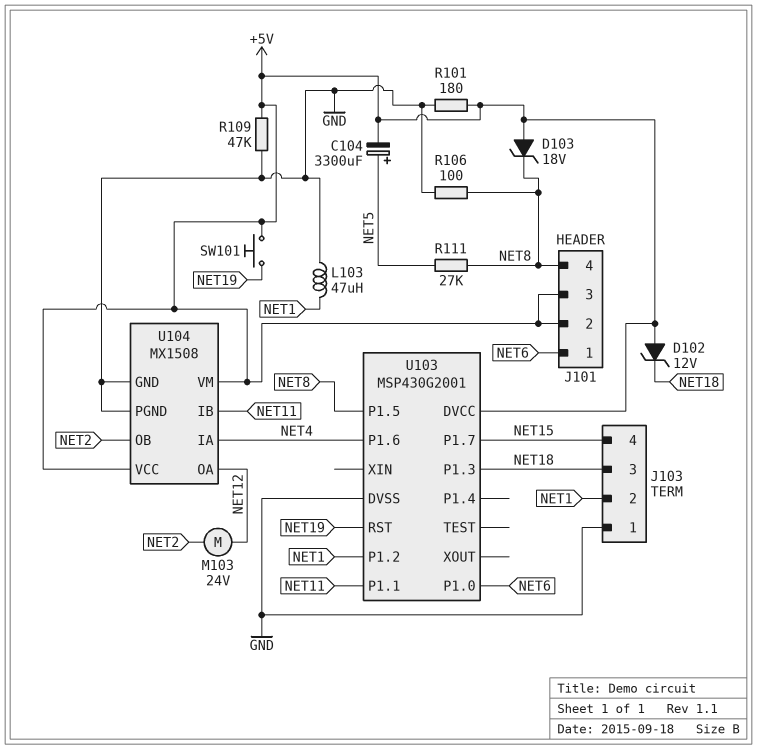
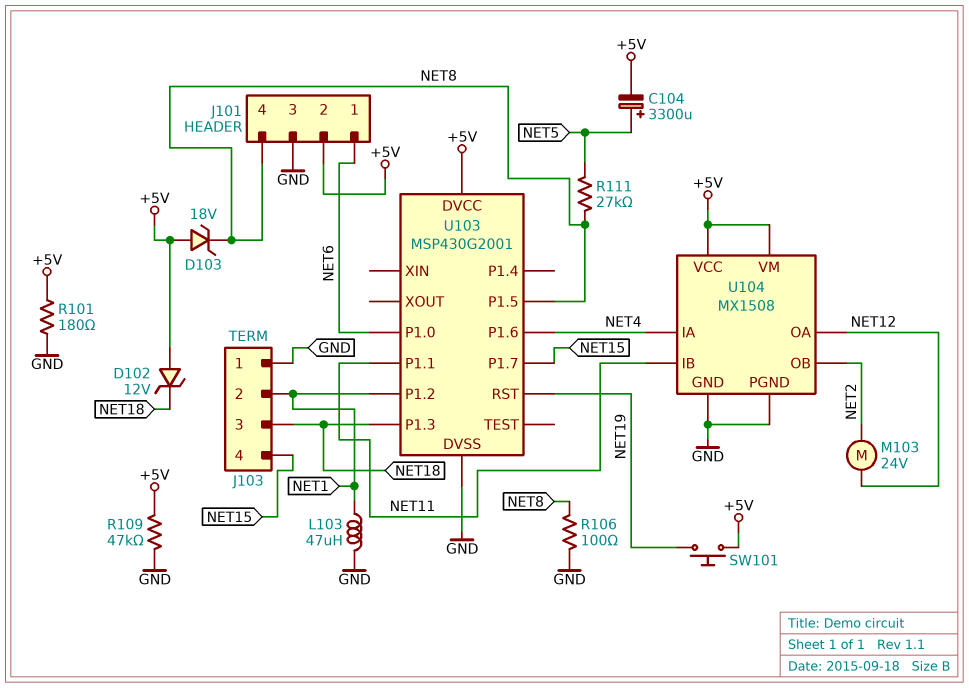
J101 pin 3: +5V -> GND

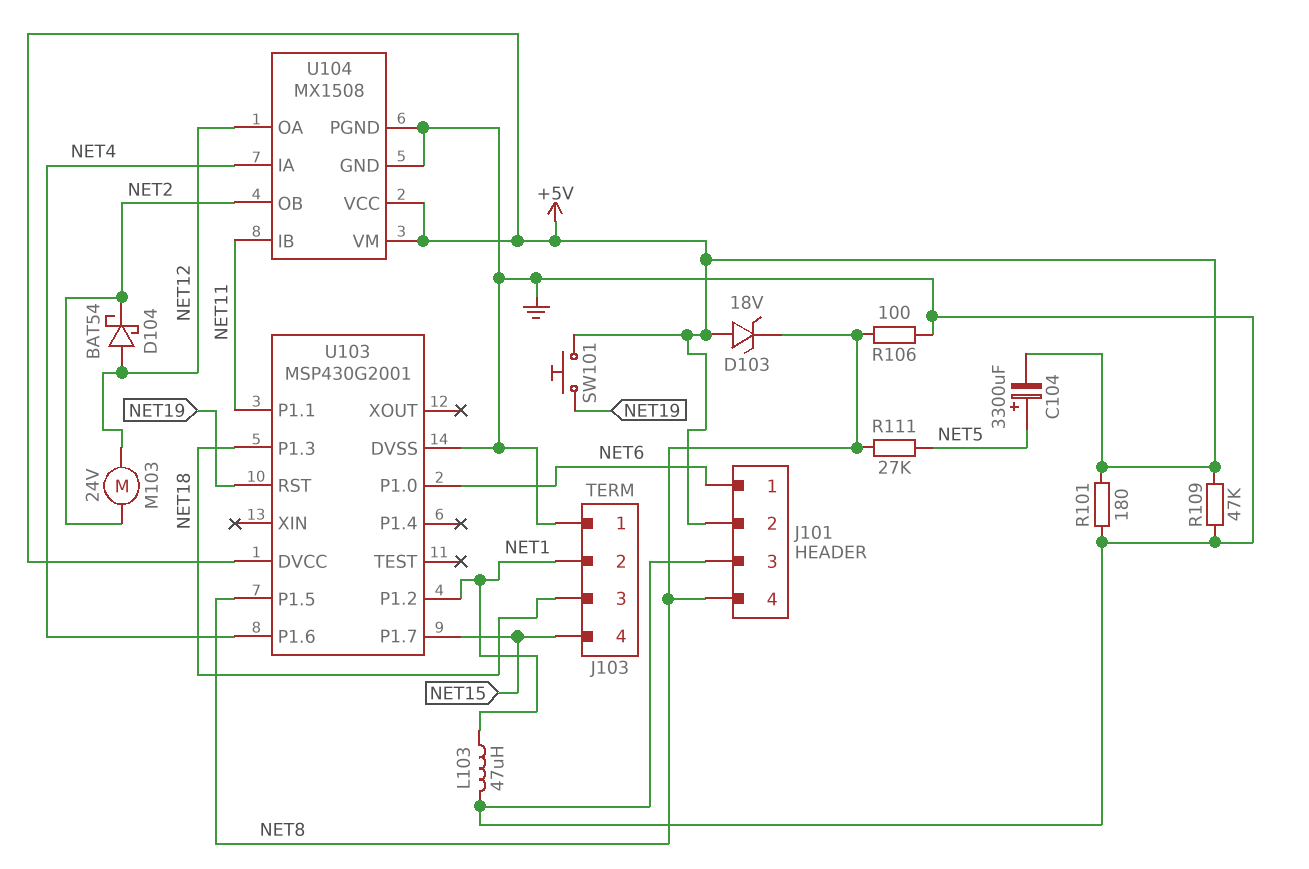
D102: zener 12V (A +5V, K NET18) -> none
D104: none -> schottky BAT54 (A NET12, K NET2)

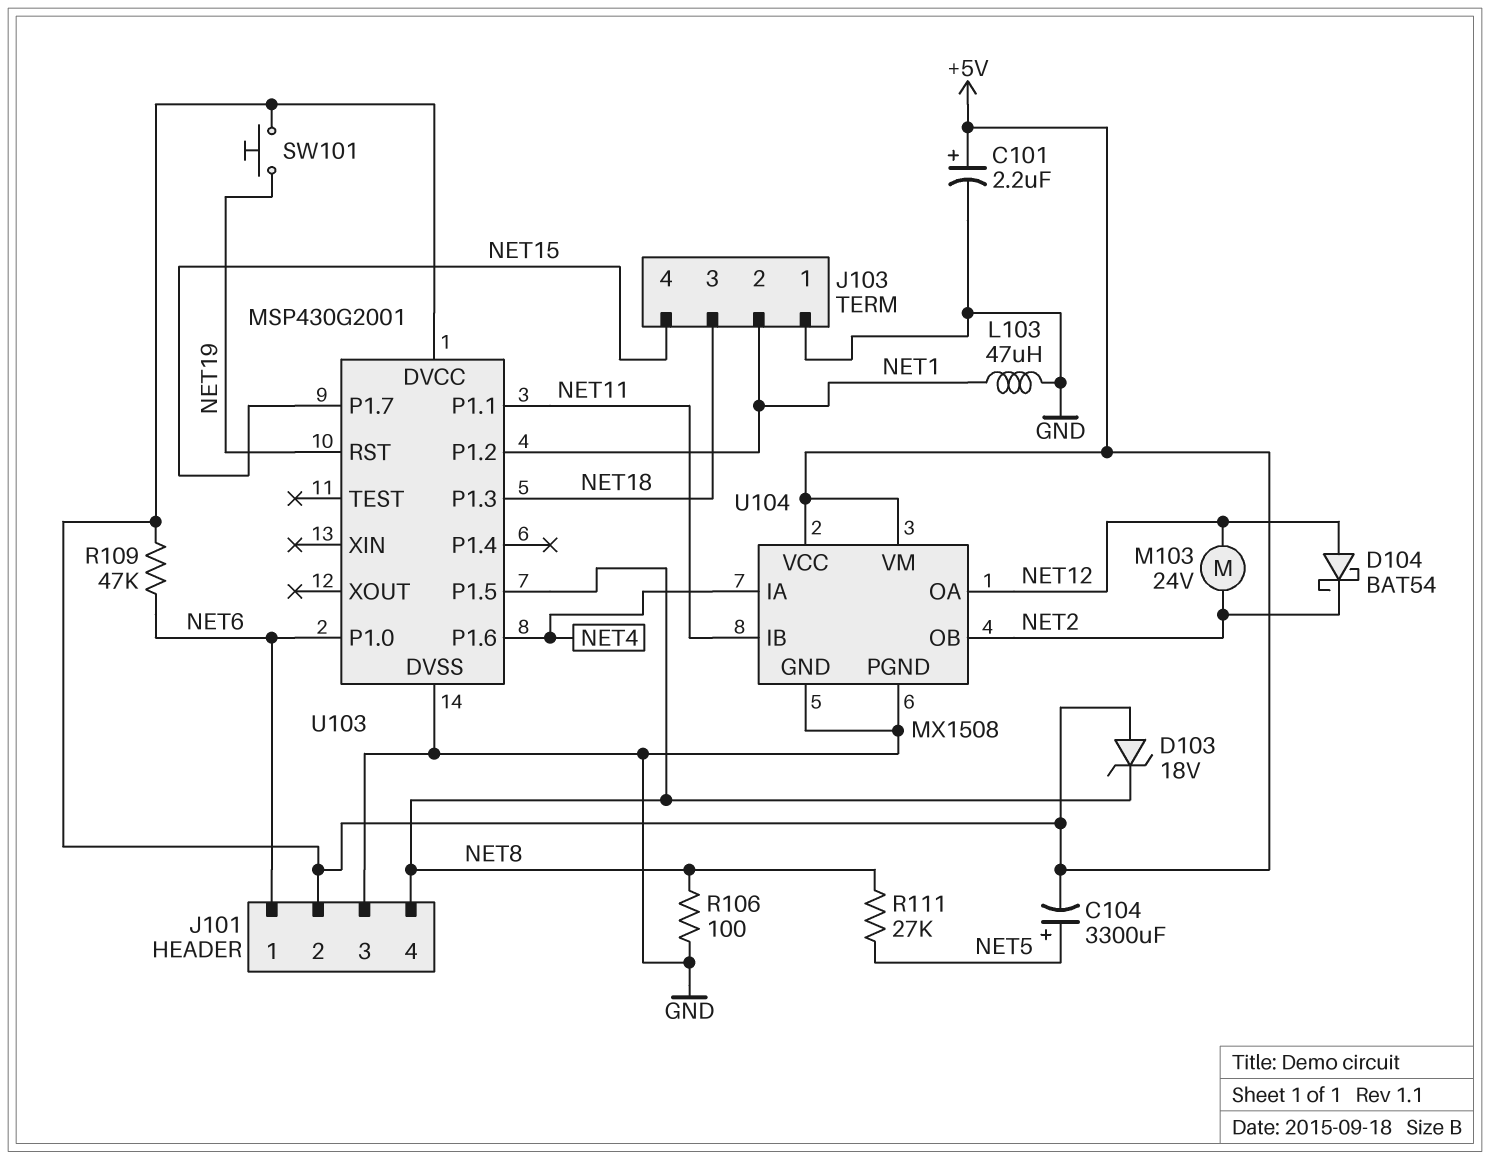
C101: none -> 2.2uF (plus +5V, minus GND)
R101: 180 (+5V, GND) -> none
R109: 47k (+5V, GND) -> 47k (+5V, NET6)

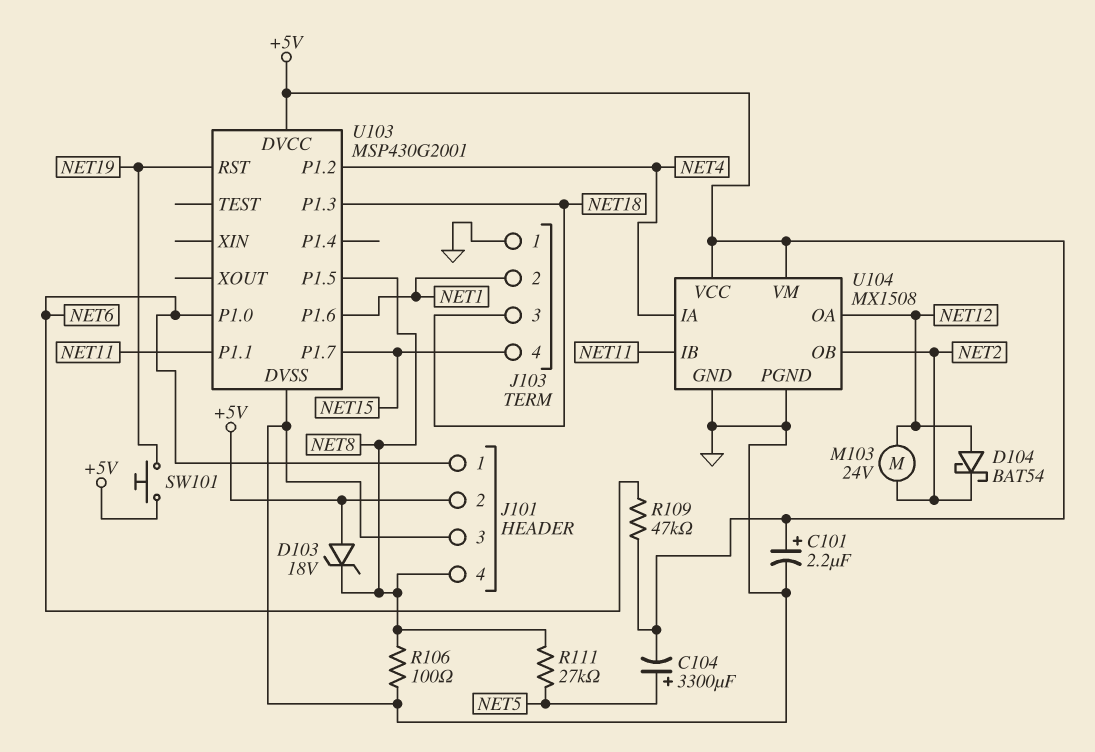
L103: 47uH (GND, NET1) -> none
U103 pin P1.2: NET1 -> NET4
U103 pin P1.6: NET4 -> NET1

